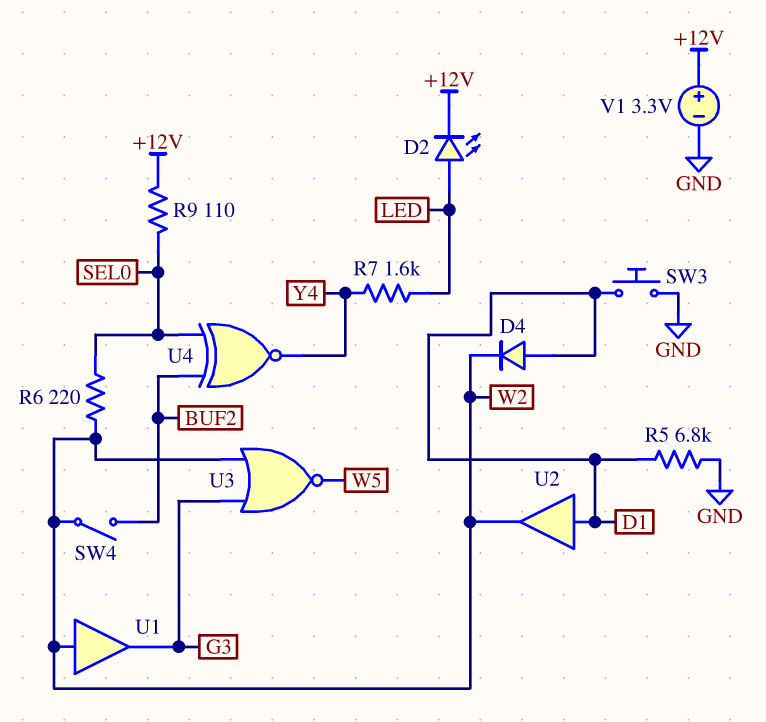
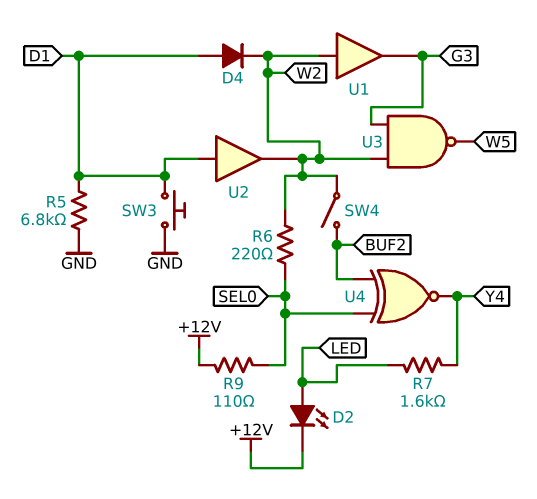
U3: NOR (in G3, in W2, out W5) -> NAND (in G3, in W2, out W5)
V1: 3.3V (plus +12V, minus GND) -> none

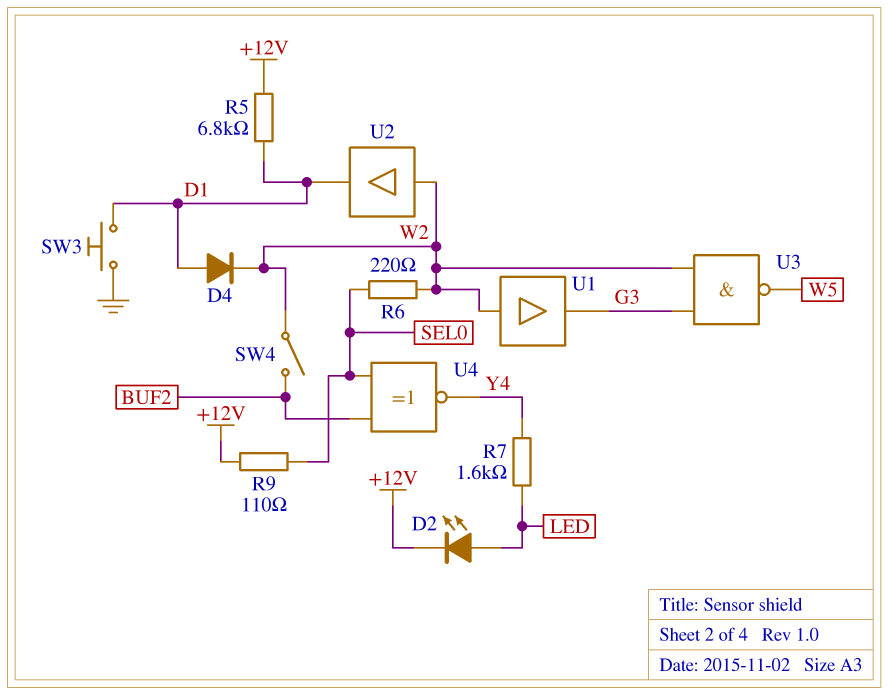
R5: 6.8k (D1, GND) -> 6.8k (+12V, D1)
U2: buffer (in D1, out W2) -> buffer (in W2, out D1)

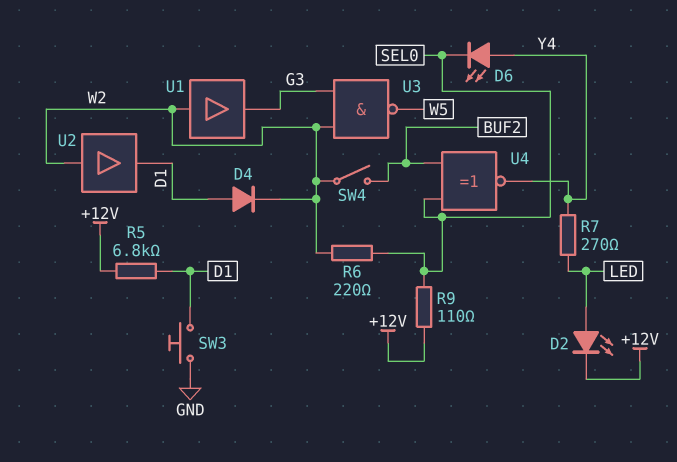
D6: none -> LED (A Y4, K SEL0)
R7: 1.6k (LED, Y4) -> 270 (LED, Y4)

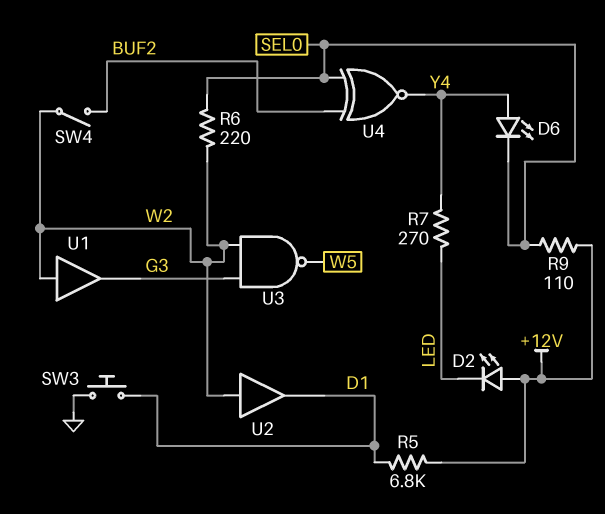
D2: LED (A LED, K +12V) -> LED (A +12V, K LED)
D4: diode (A D1, K W2) -> none

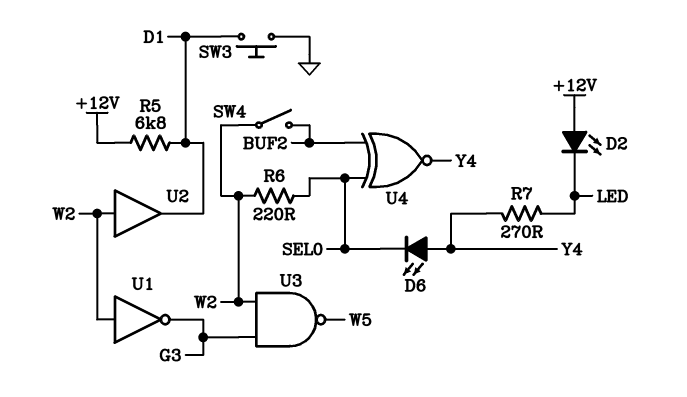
R9: 110 (+12V, SEL0) -> none
U1: buffer (in W2, out G3) -> NOT (in W2, out G3)

